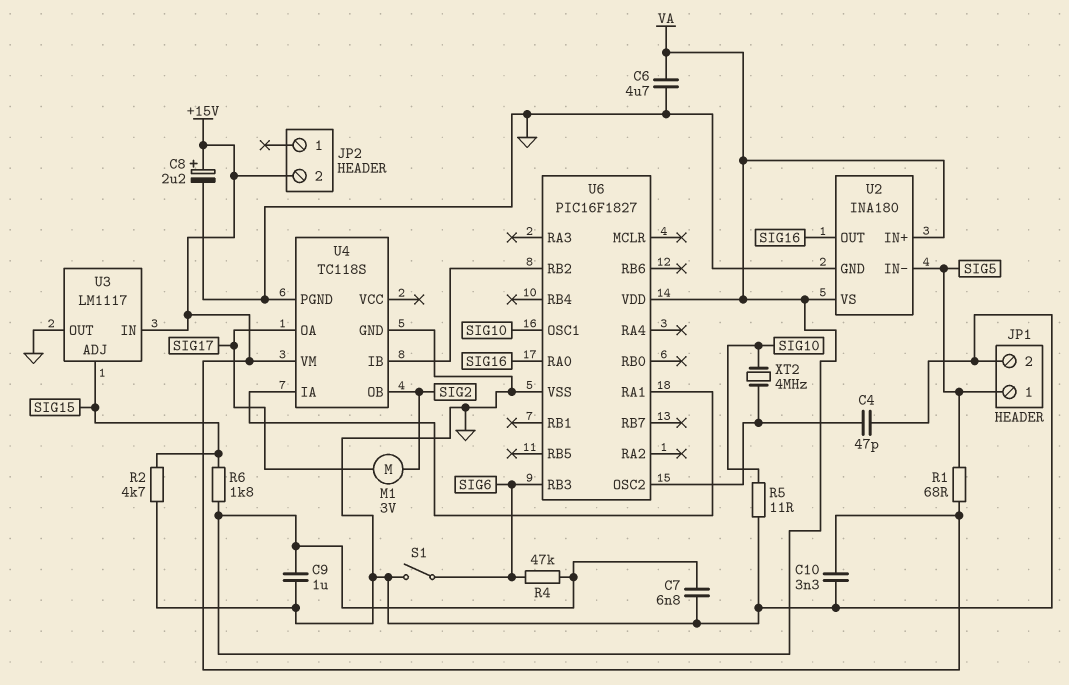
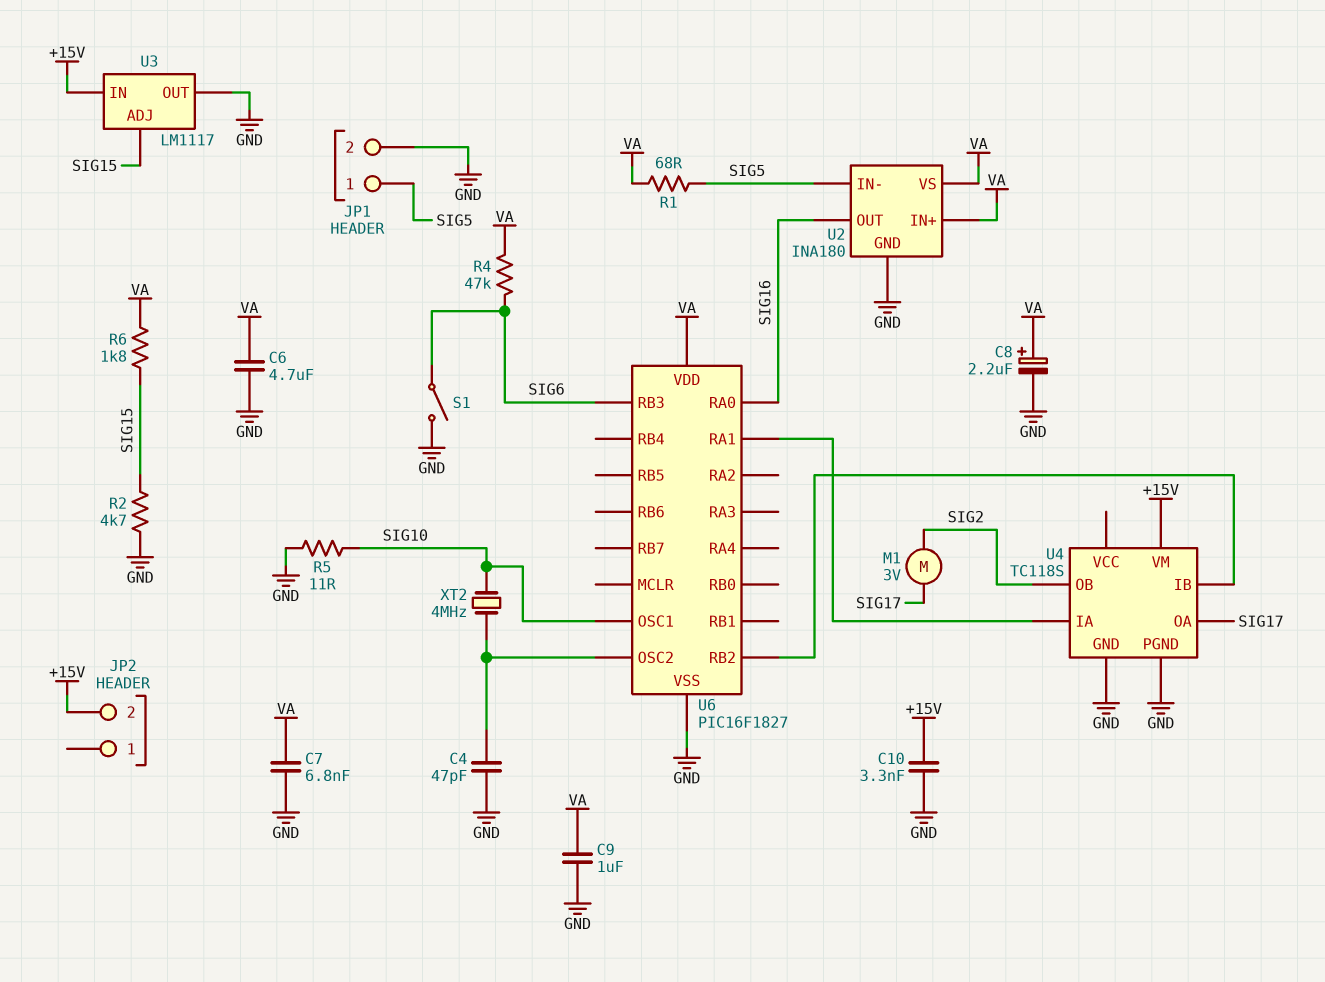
C8: 2.2uF (plus +15V, minus GND) -> 2.2uF (plus VA, minus GND)
R1: 68 (+15V, SIG5) -> 68 (SIG5, VA)

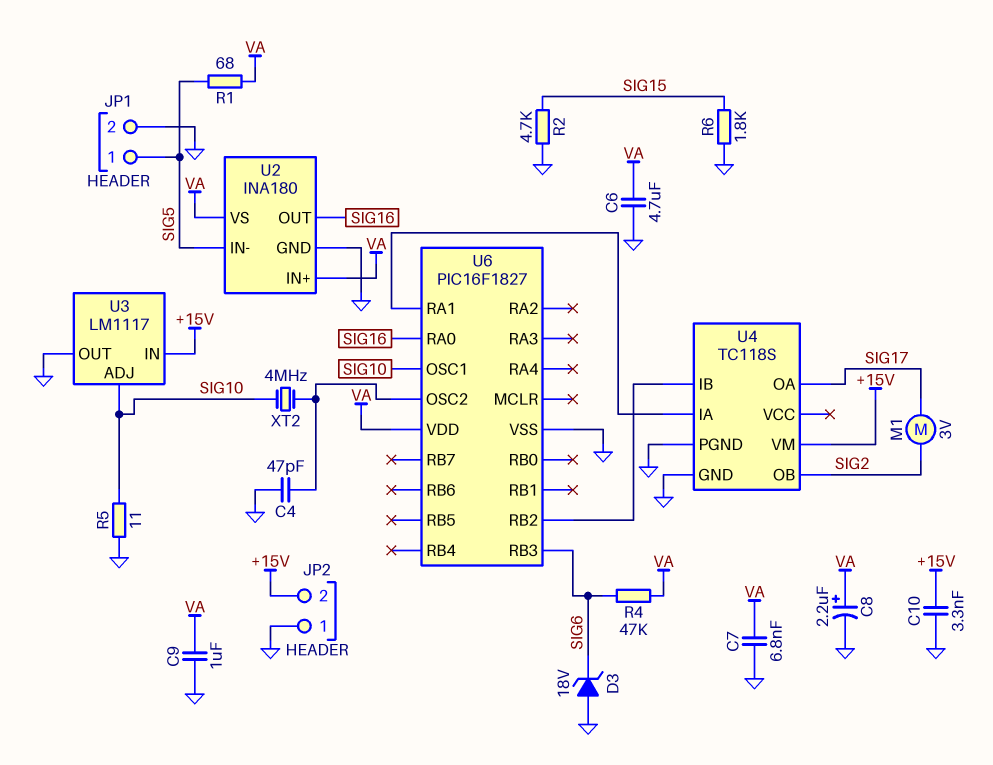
D3: none -> zener 18V (A GND, K SIG6)
JP2 pin 1: none -> GND
R6: 1.8k (SIG15, VA) -> 1.8k (GND, SIG15)
S1: switch (GND, SIG6) -> none
U3 pin ADJ: SIG15 -> SIG10

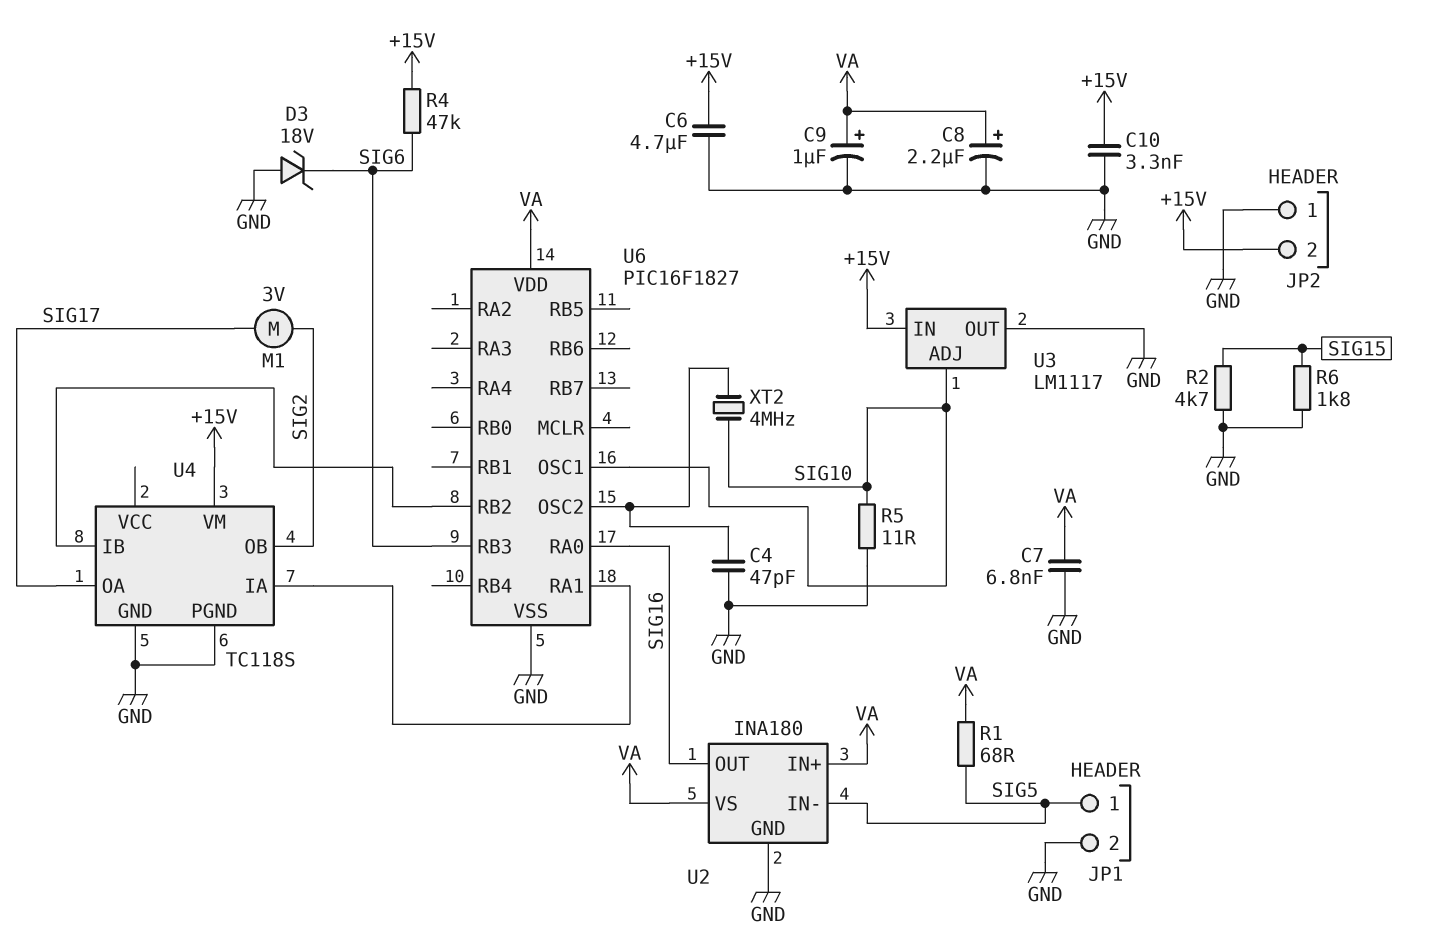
C6: 4.7uF (GND, VA) -> 4.7uF (+15V, GND)
C9: 1uF (GND, VA) -> 1uF (plus VA, minus GND)
R4: 47k (SIG6, VA) -> 47k (+15V, SIG6)

